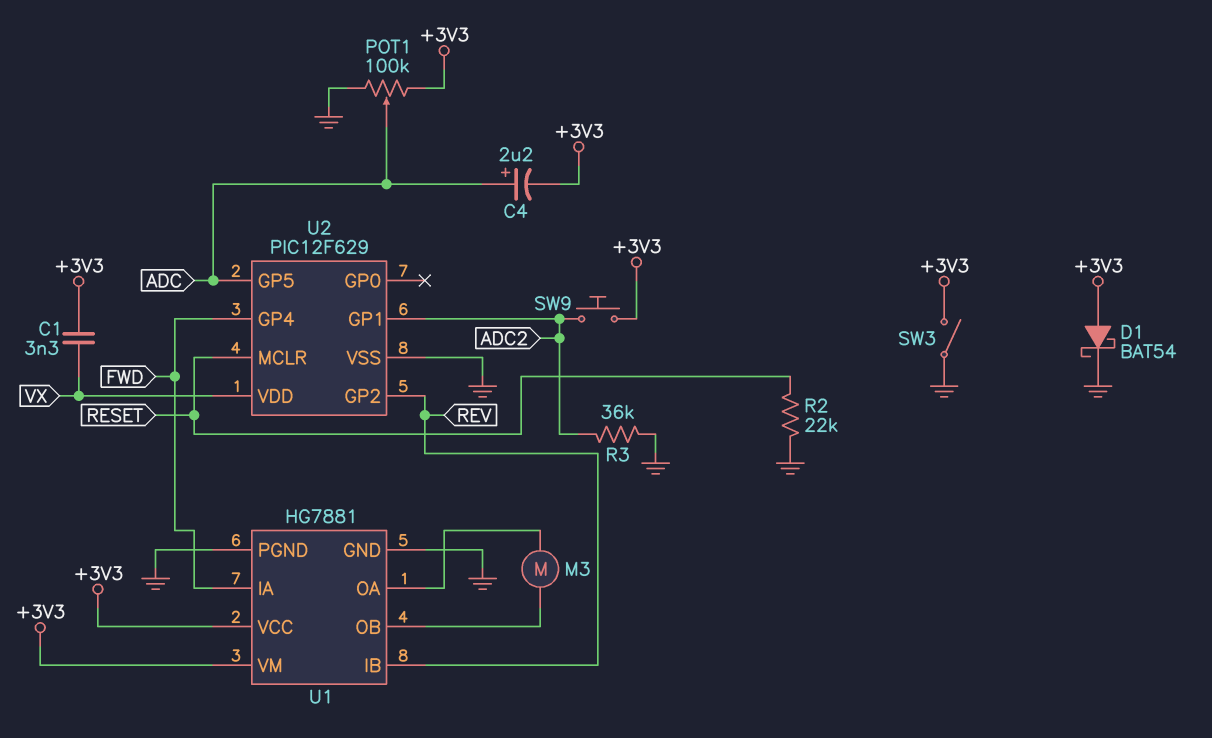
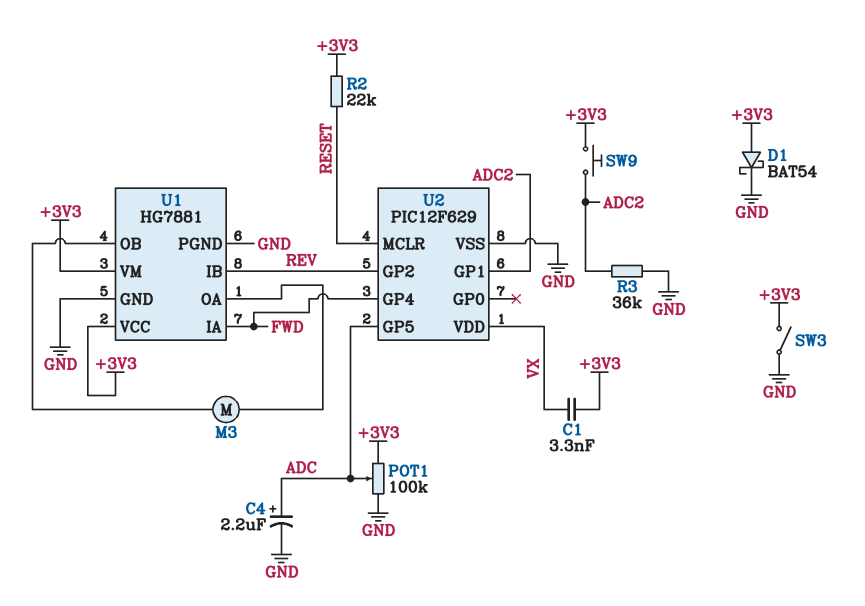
C4: 2.2uF (plus ADC, minus +3V3) -> 2.2uF (plus ADC, minus GND)
R2: 22k (GND, RESET) -> 22k (+3V3, RESET)

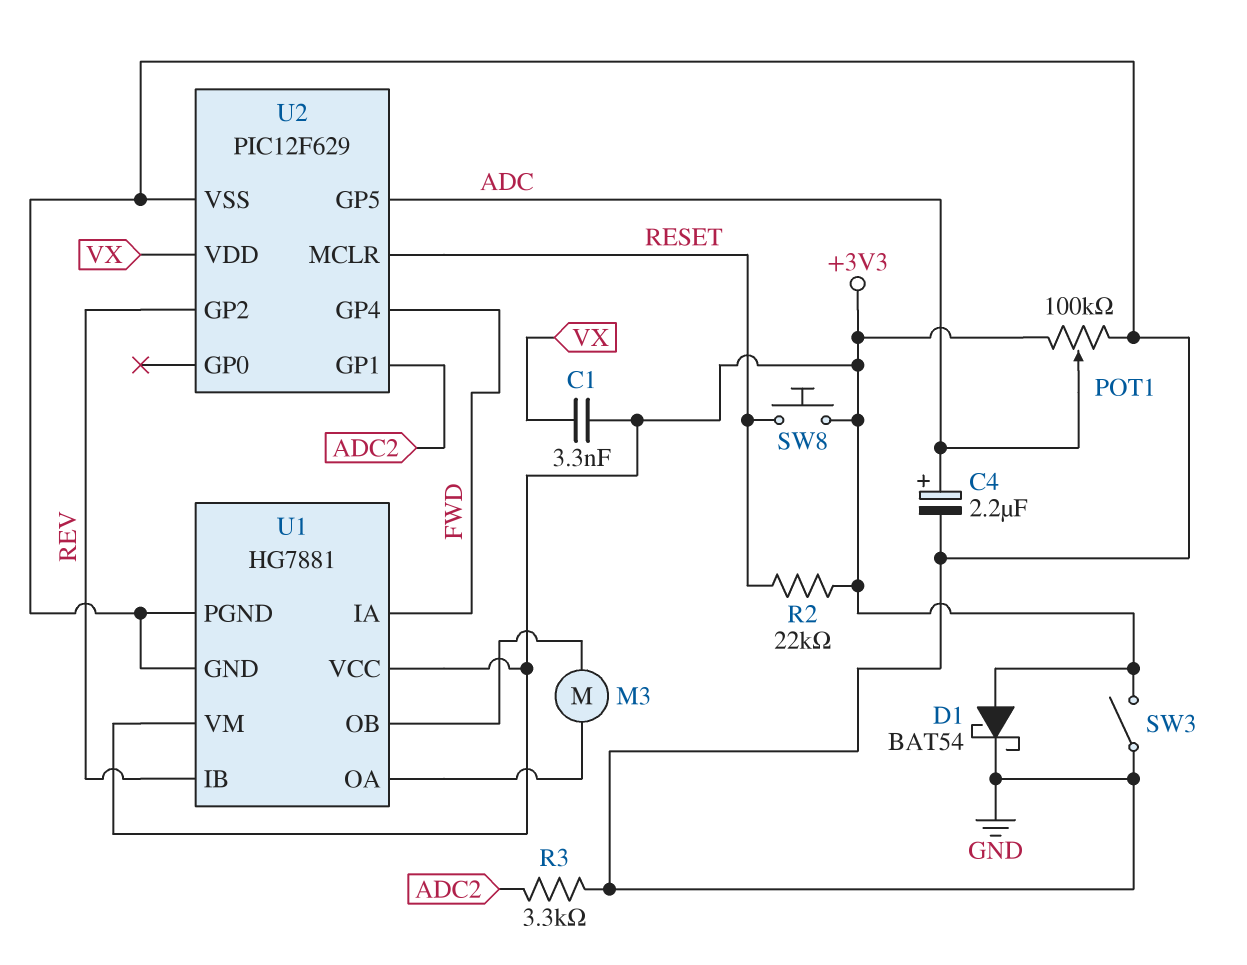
R3: 36k (ADC2, GND) -> 3.3k (ADC2, GND)
SW8: none -> button (+3V3, RESET)
SW9: button (+3V3, ADC2) -> none

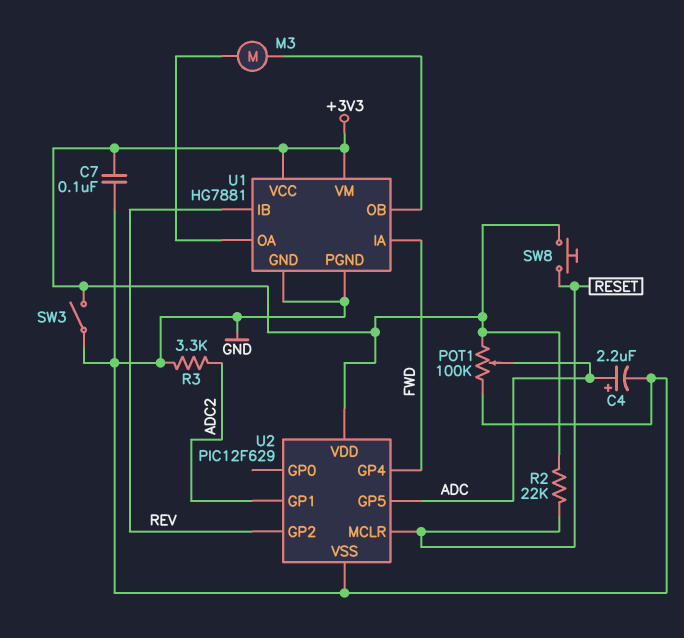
C1: 3.3nF (+3V3, VX) -> none
C7: none -> 100nF (+3V3, GND)
D1: schottky BAT54 (A +3V3, K GND) -> none
U2 pin VDD: VX -> +3V3

